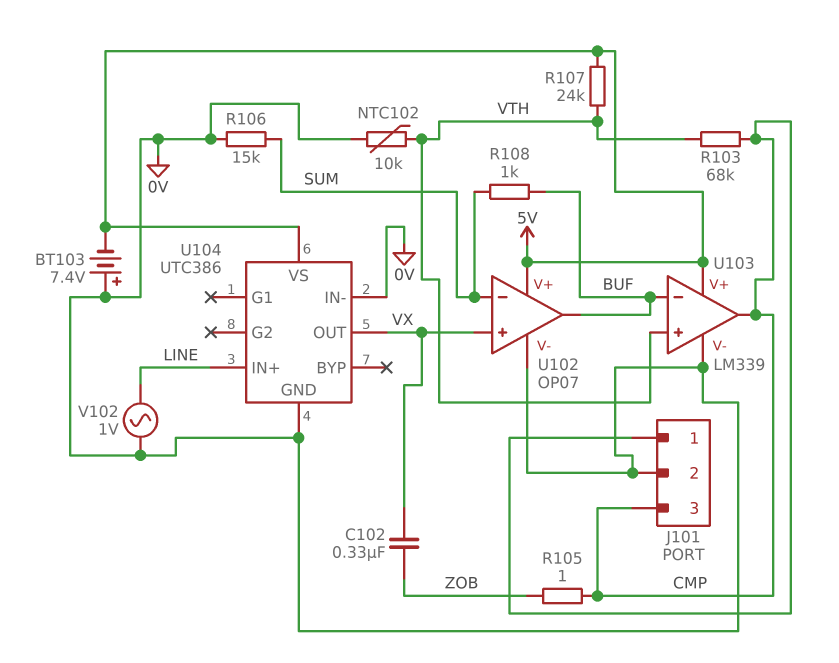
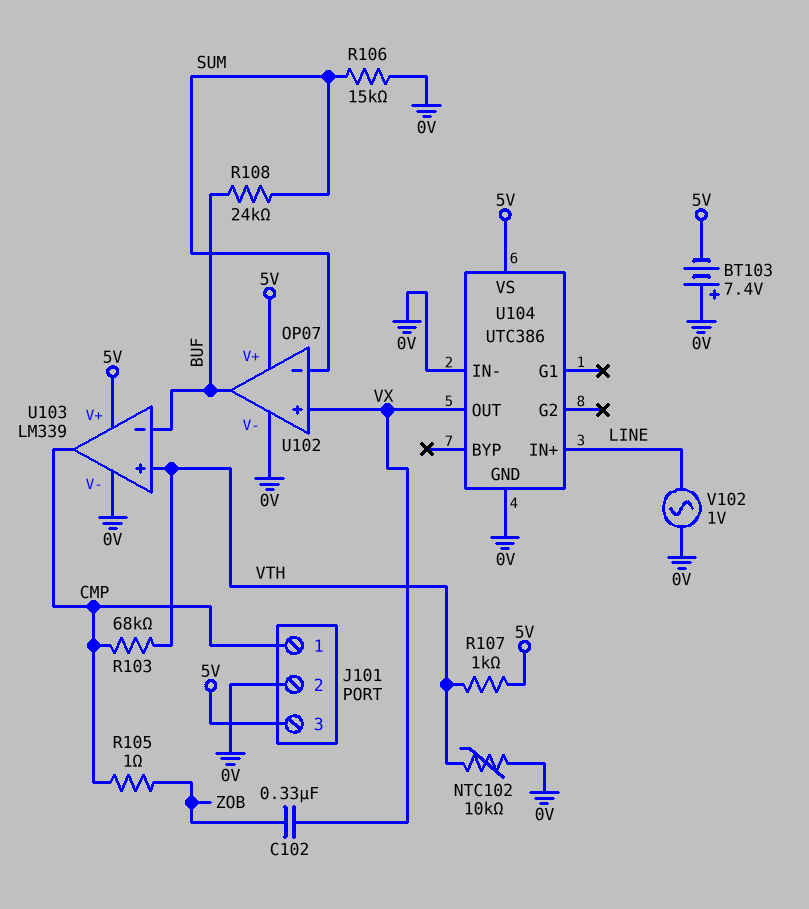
J101 pin 3: CMP -> 5V
R107: 24k (5V, VTH) -> 1k (5V, VTH)
R108: 1k (BUF, SUM) -> 24k (BUF, SUM)

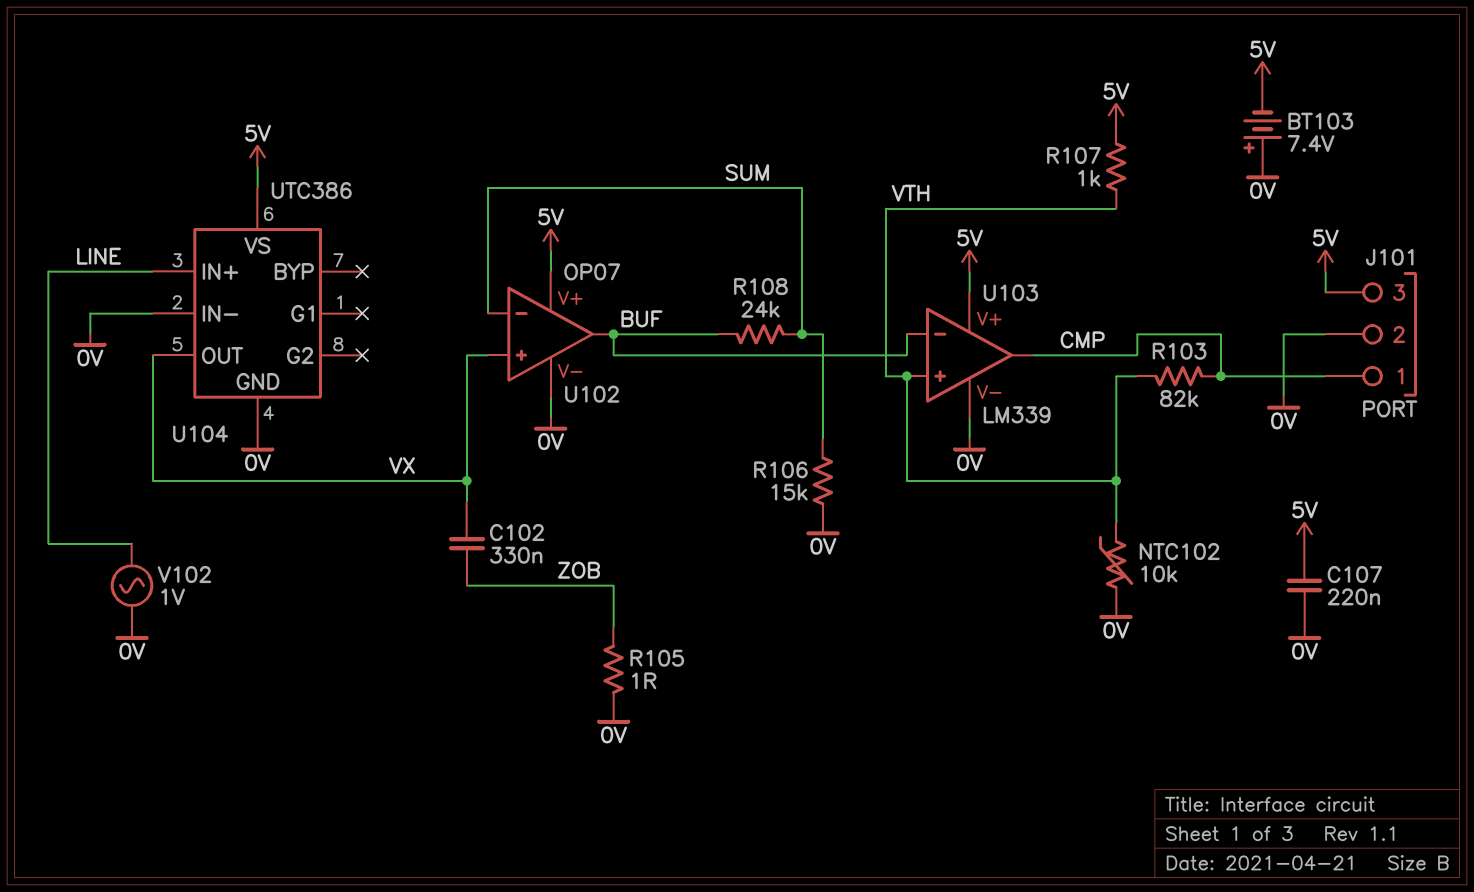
C107: none -> 220nF (0V, 5V)
R103: 68k (CMP, VTH) -> 82k (CMP, VTH)
R105: 1 (CMP, ZOB) -> 1 (0V, ZOB)

